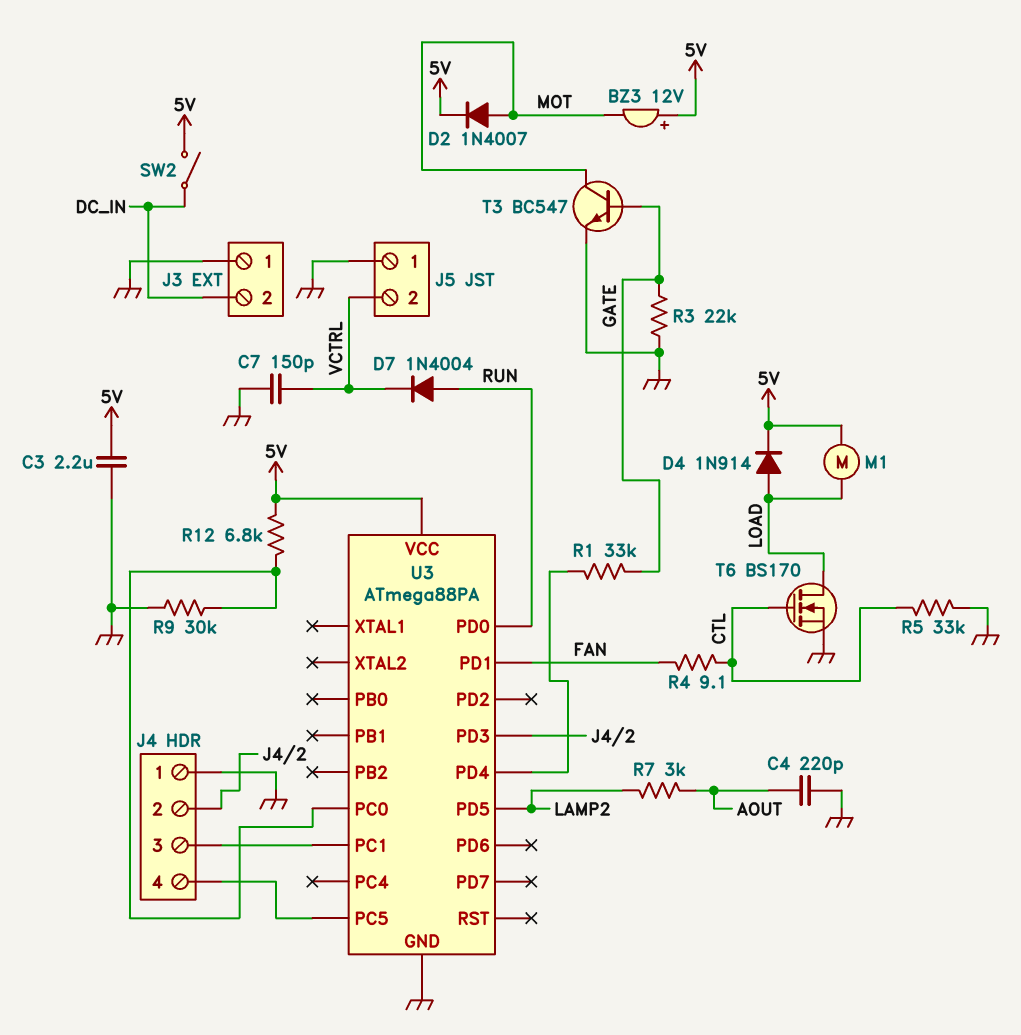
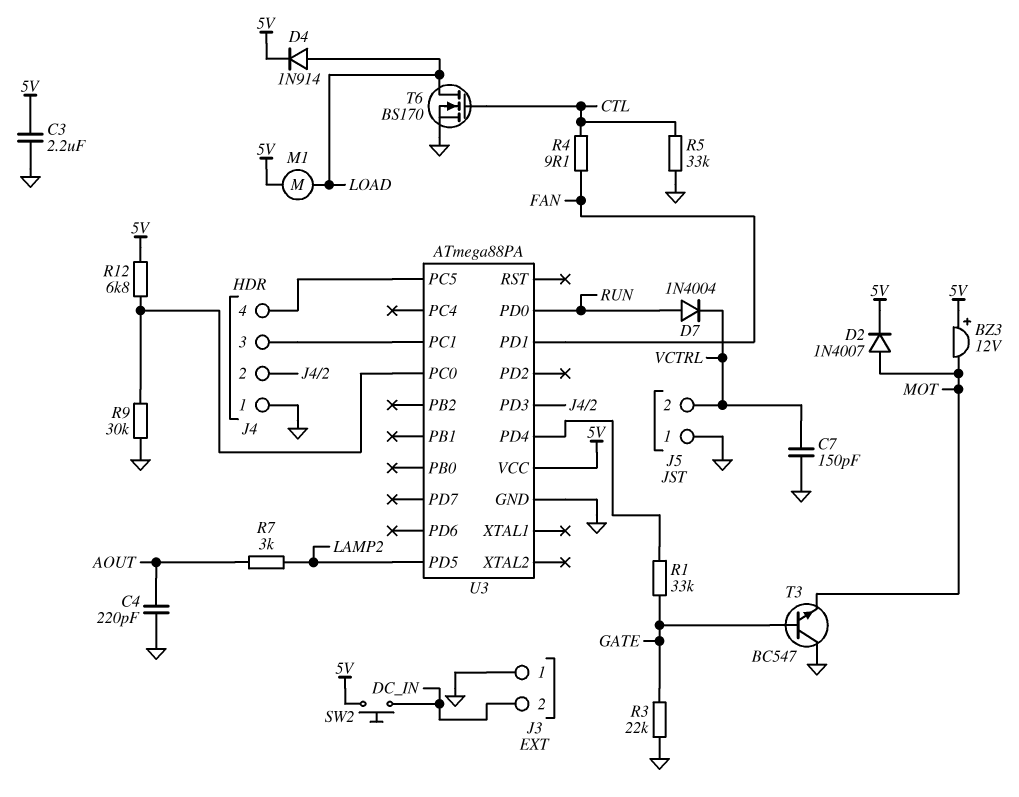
SW2: switch (5V, DC_IN) -> button (5V, DC_IN)
T3: NPN BC547 (B GATE, C MOT, E GND) -> NPN BC547 (B GATE, C GND, E MOT)

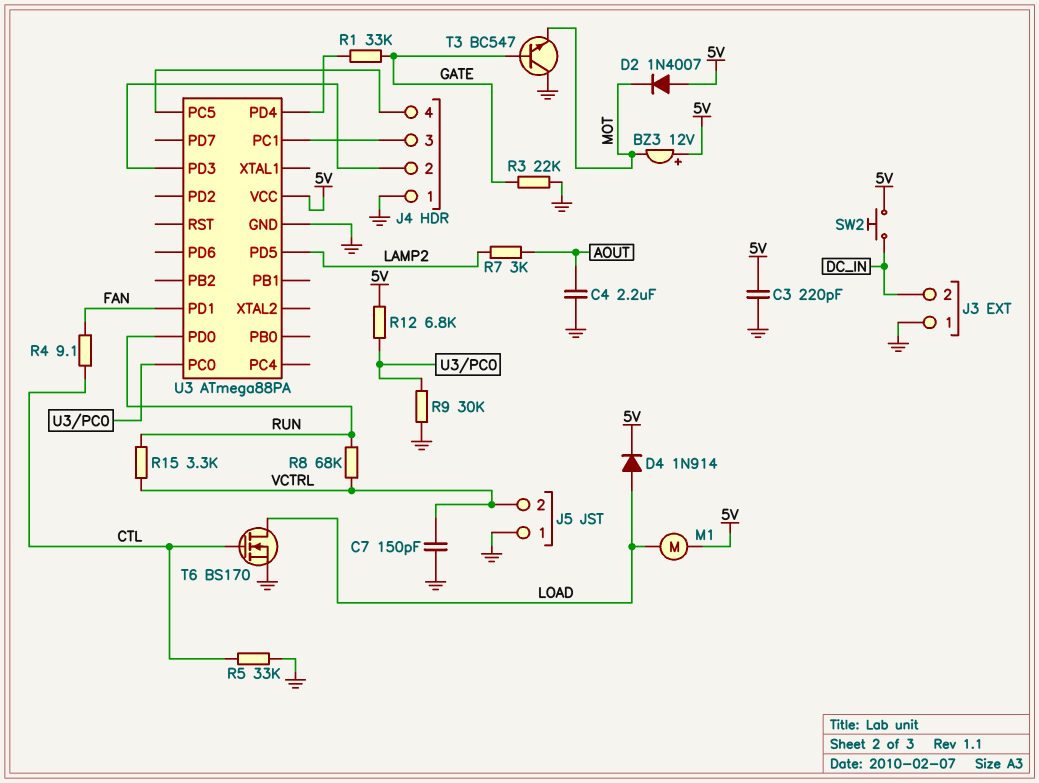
C3: 2.2uF (5V, GND) -> 220pF (5V, GND)
C4: 220pF (AOUT, GND) -> 2.2uF (AOUT, GND)
D2: diode 1N4007 (A MOT, K 5V) -> diode 1N4007 (A 5V, K MOT)
D7: diode 1N4004 (A RUN, K VCTRL) -> none
R8: none -> 68k (RUN, VCTRL)
R15: none -> 3.3k (RUN, VCTRL)

